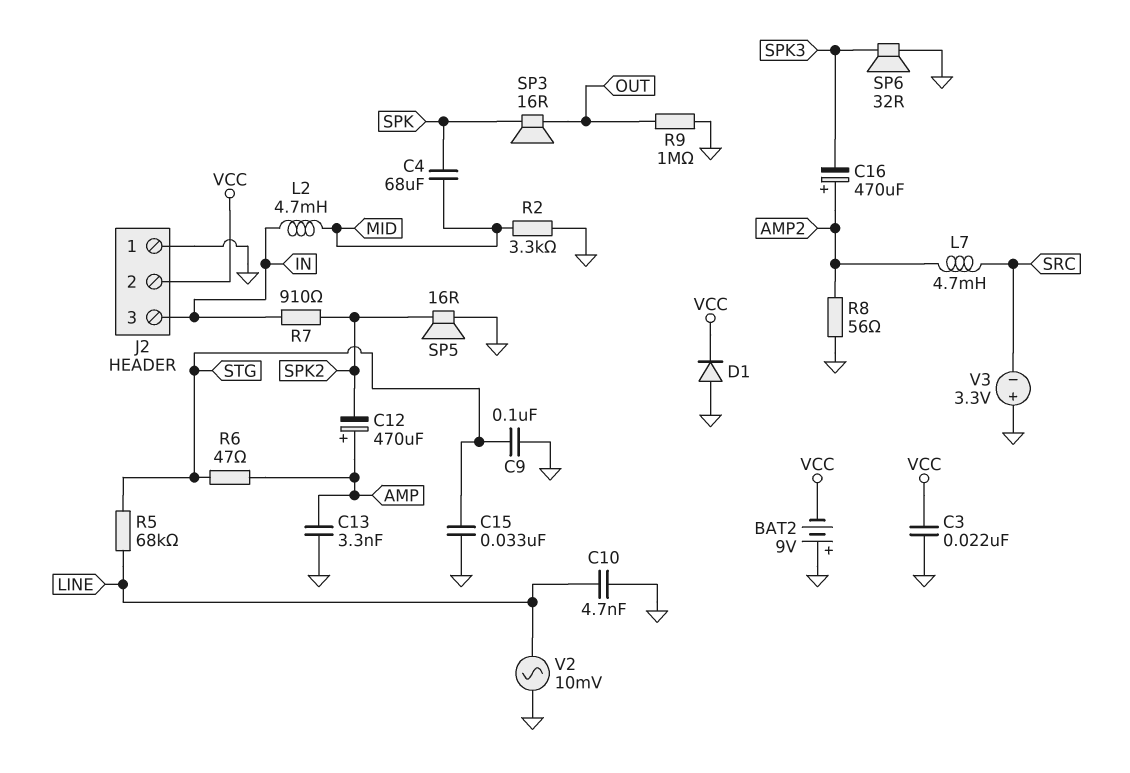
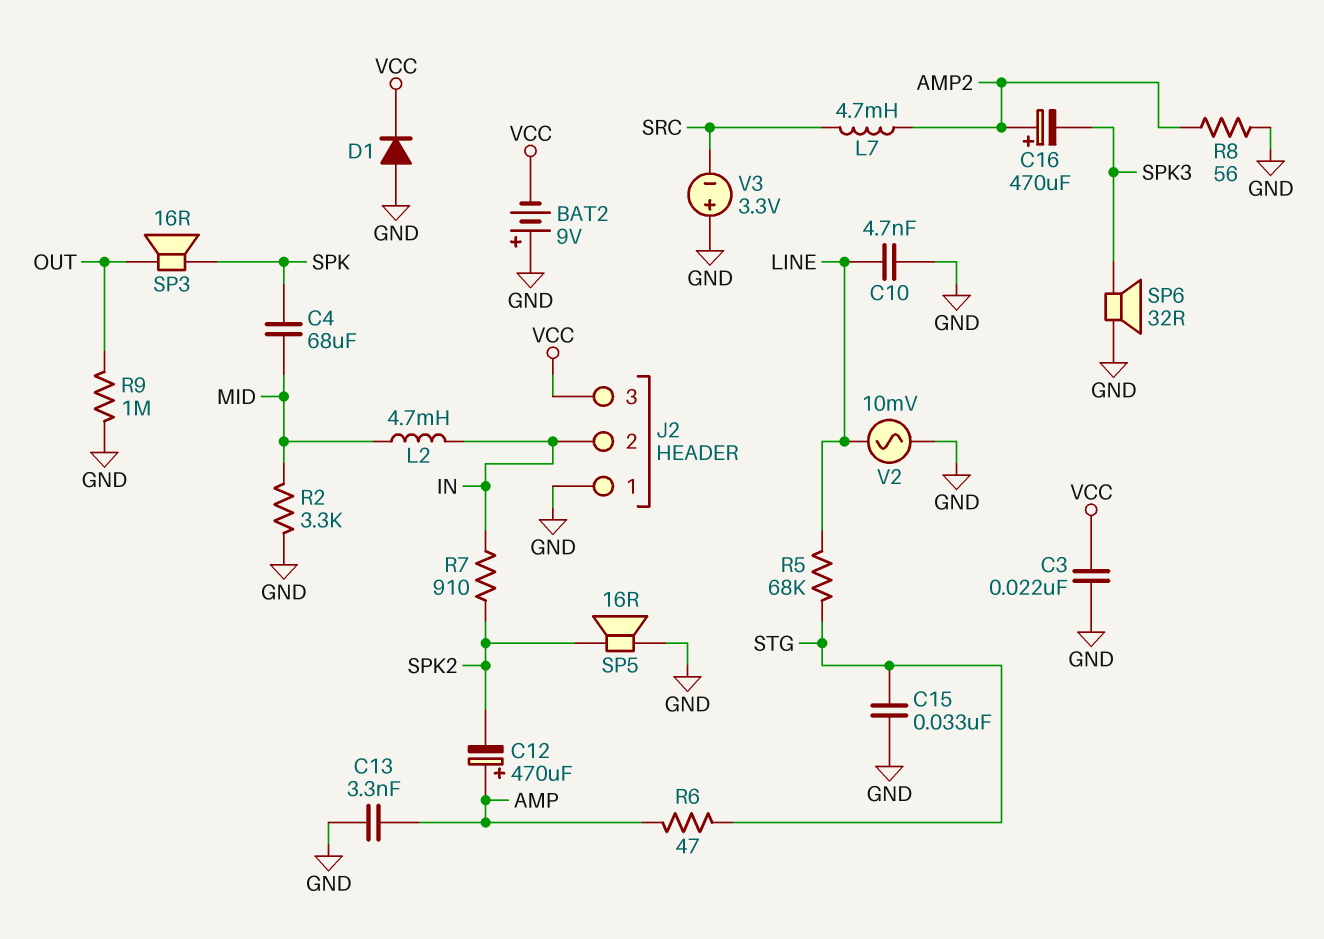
C9: 100nF (GND, STG) -> none
J2 pin 2: VCC -> IN
J2 pin 3: IN -> VCC

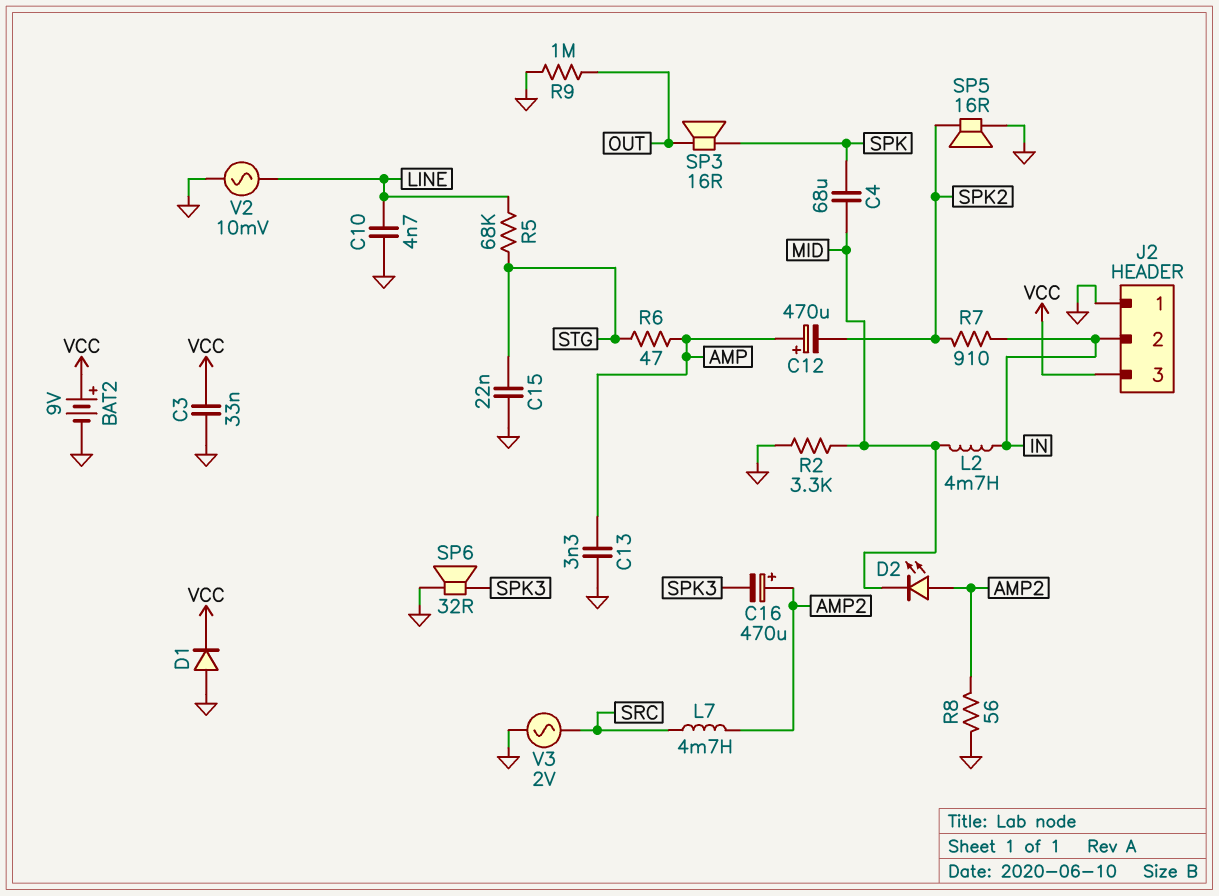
BAT2: 9V (plus GND, minus VCC) -> 9V (plus VCC, minus GND)
C3: 22nF (GND, VCC) -> 33nF (GND, VCC)
C15: 33nF (GND, STG) -> 22nF (GND, STG)
D2: none -> LED (A AMP2, K MID)
V3: 3.3V (plus GND, minus SRC) -> AC 2V (GND, SRC)

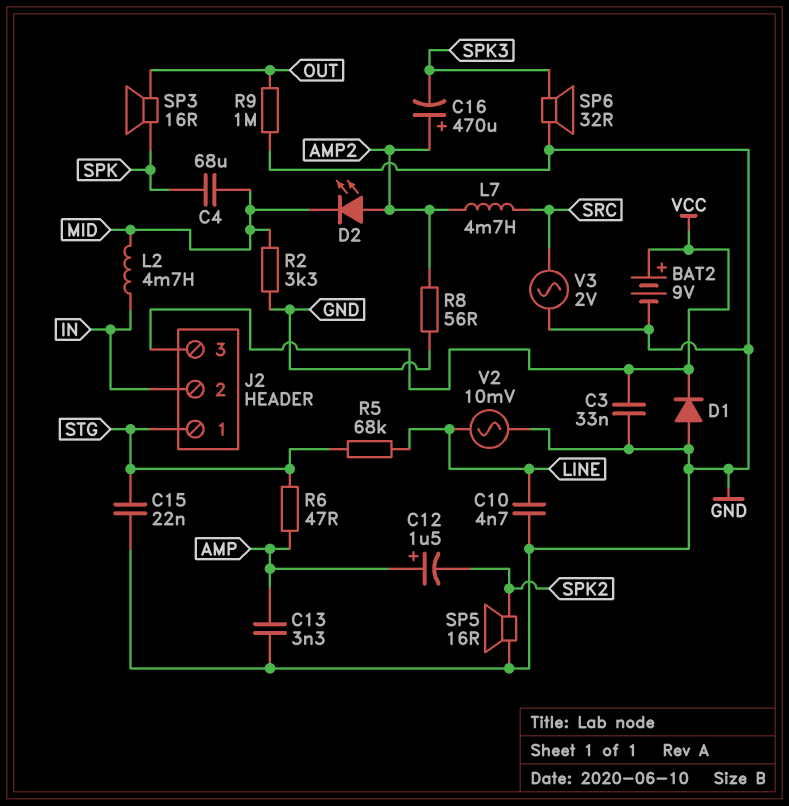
C12: 470uF (plus AMP, minus SPK2) -> 1.5uF (plus AMP, minus SPK2)
J2 pin 1: GND -> STG
R7: 910 (IN, SPK2) -> none

